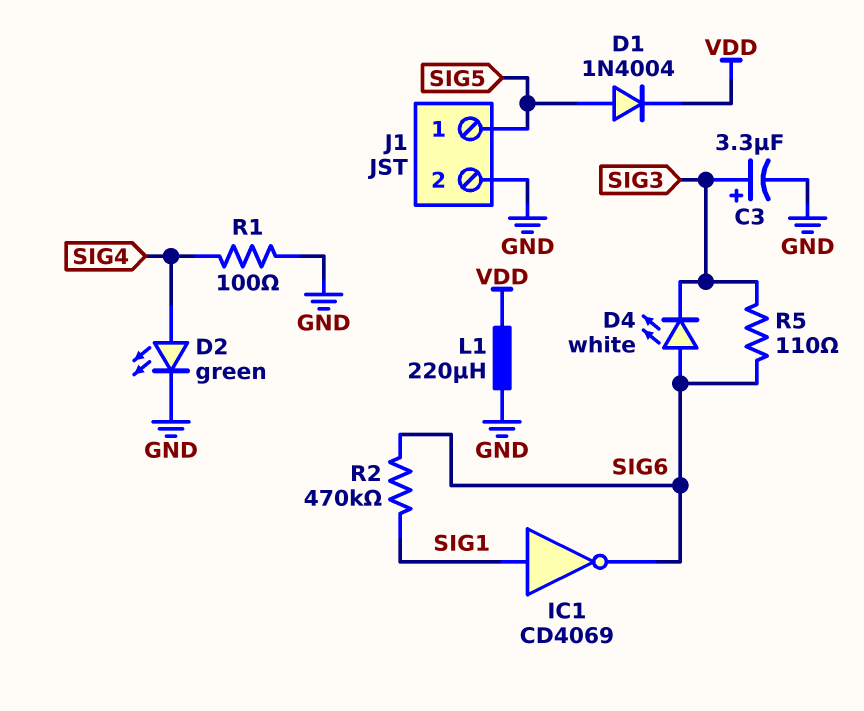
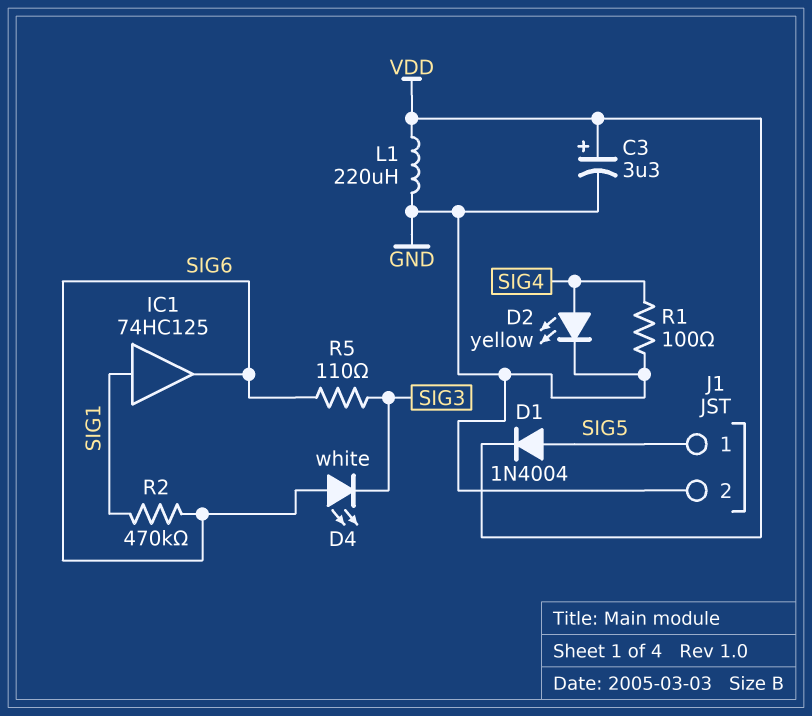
C3: 3.3uF (plus SIG3, minus GND) -> 3.3uF (plus VDD, minus GND)
D2: LED green (A SIG4, K GND) -> LED yellow (A SIG4, K GND)
IC1: NOT CD4069 (in SIG1, out SIG6) -> buffer 74HC125 (in SIG1, out SIG6)

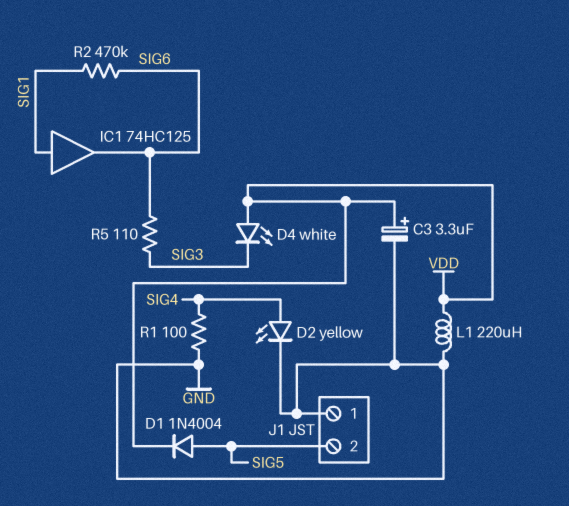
D4: LED white (A SIG6, K SIG3) -> LED white (A VDD, K SIG3)
J1 pin 1: SIG5 -> GND
J1 pin 2: GND -> SIG5

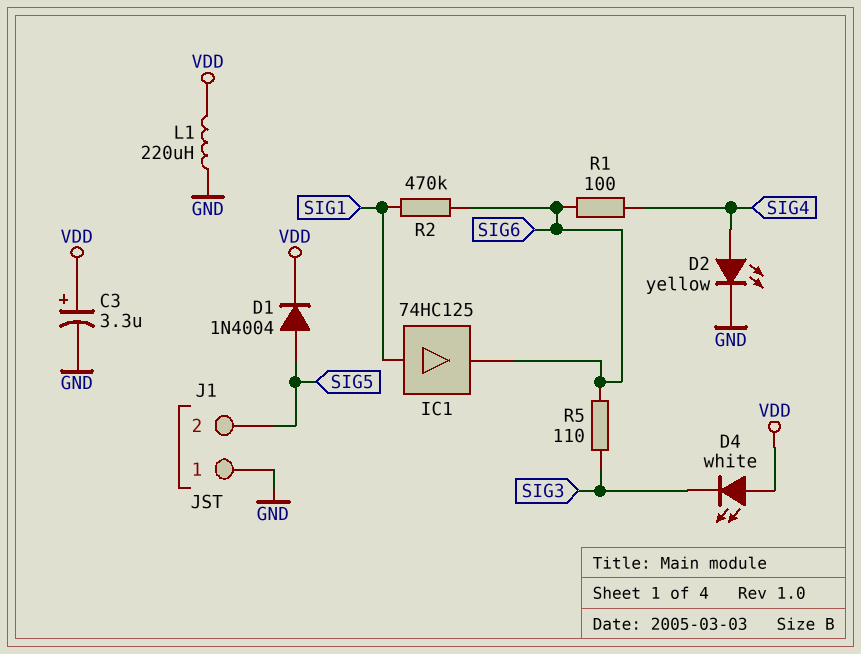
R1: 100 (GND, SIG4) -> 100 (SIG4, SIG6)

